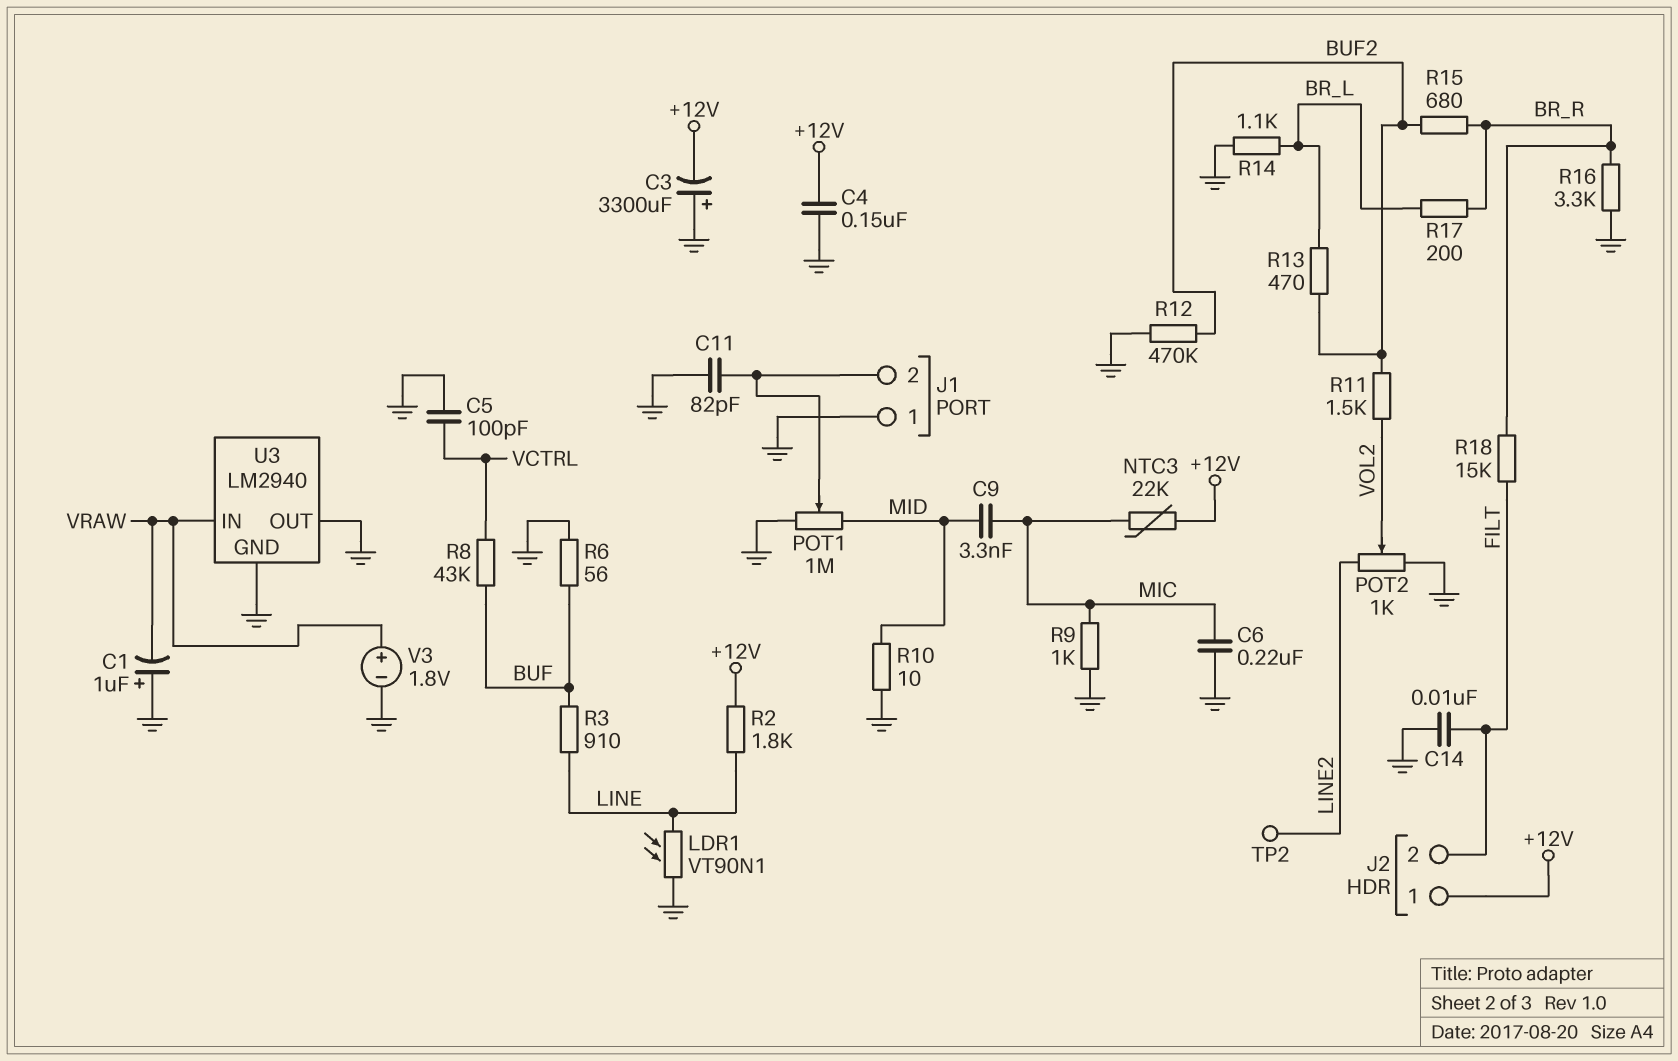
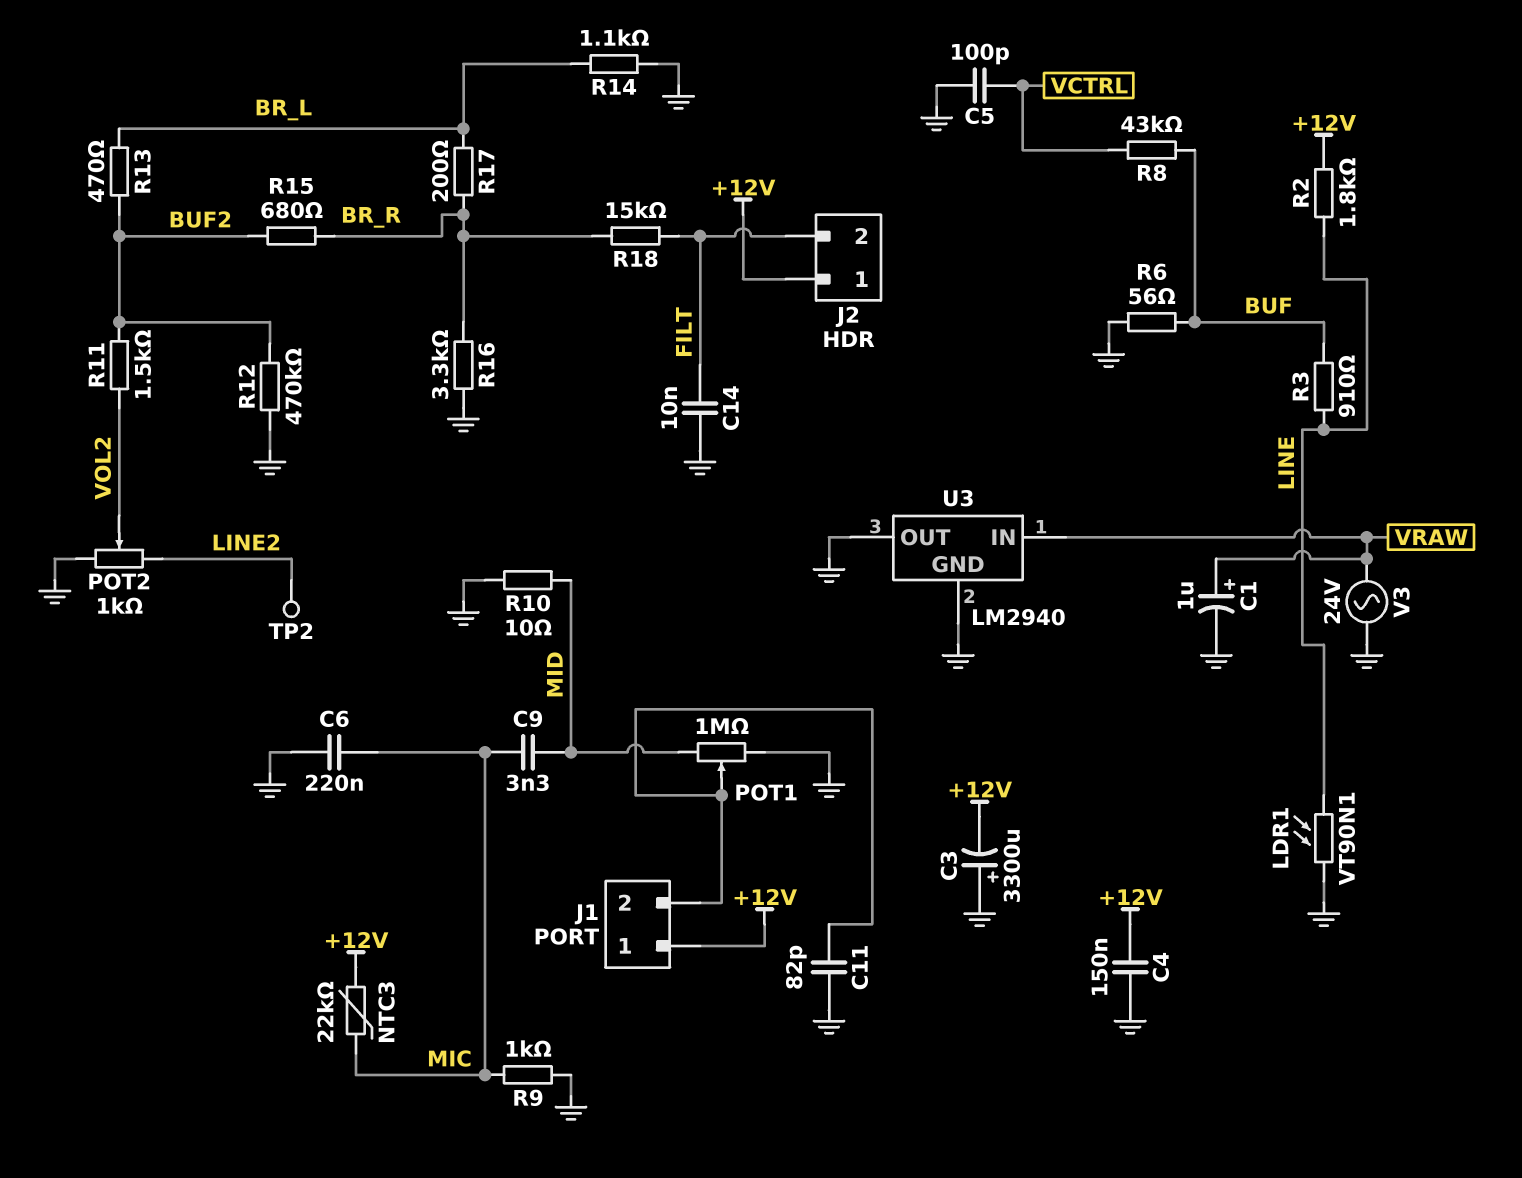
C1: 1uF (plus GND, minus VRAW) -> 1uF (plus VRAW, minus GND)
J1 pin 1: GND -> +12V
V3: 1.8V (plus VRAW, minus GND) -> AC 24V (GND, VRAW)

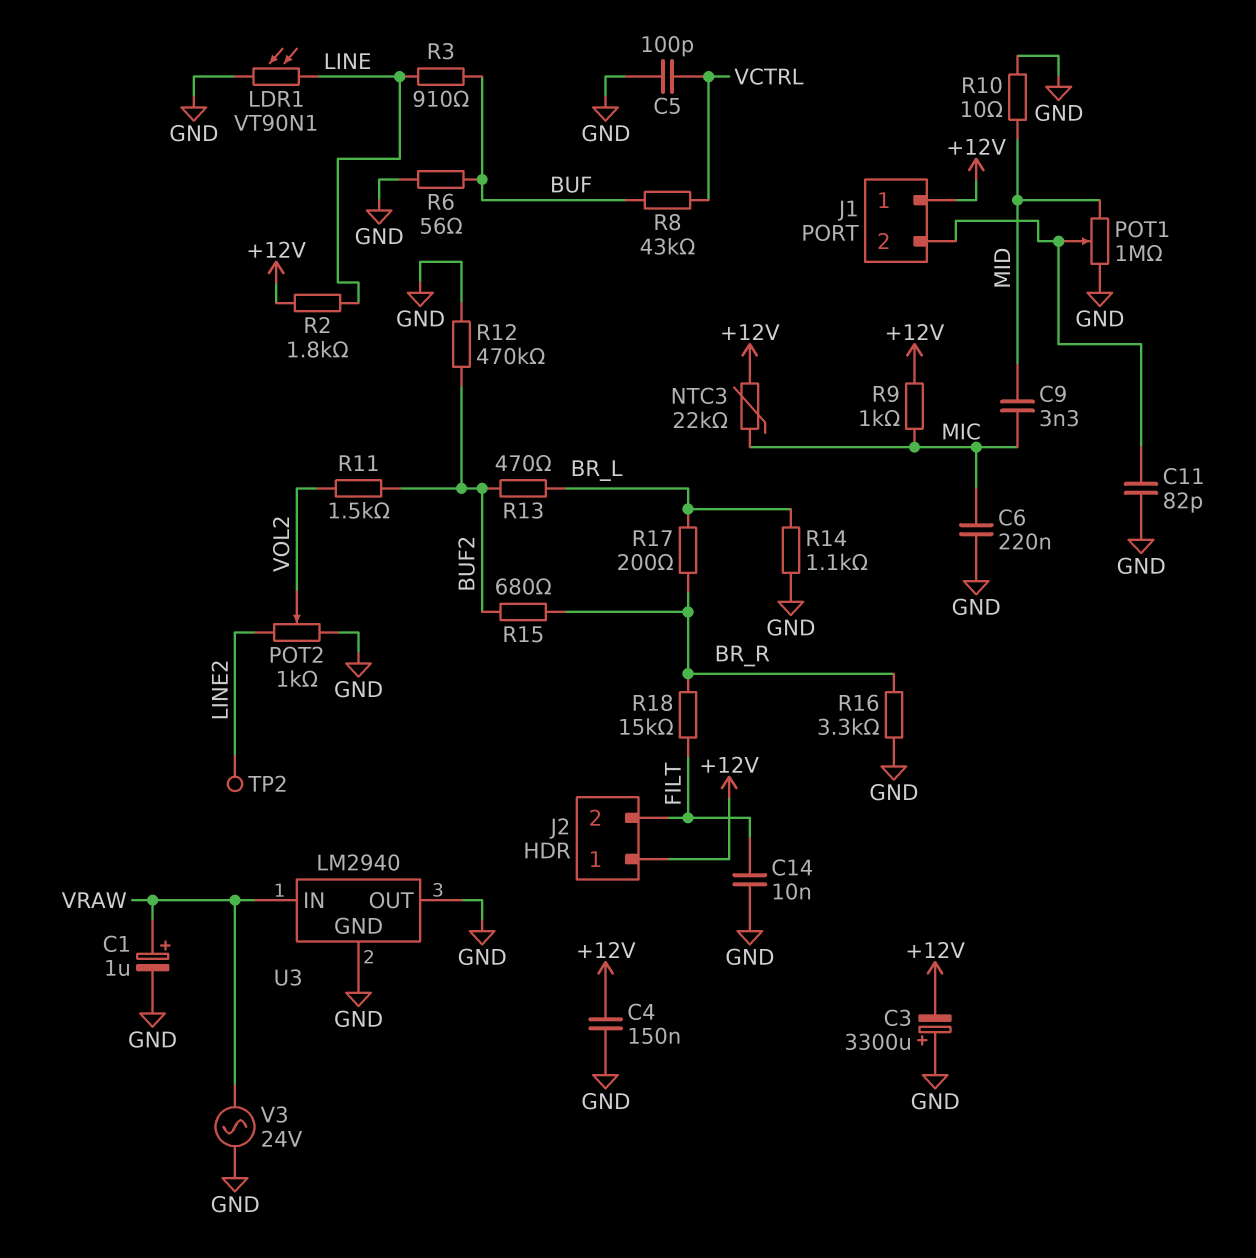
R9: 1k (GND, MIC) -> 1k (+12V, MIC)

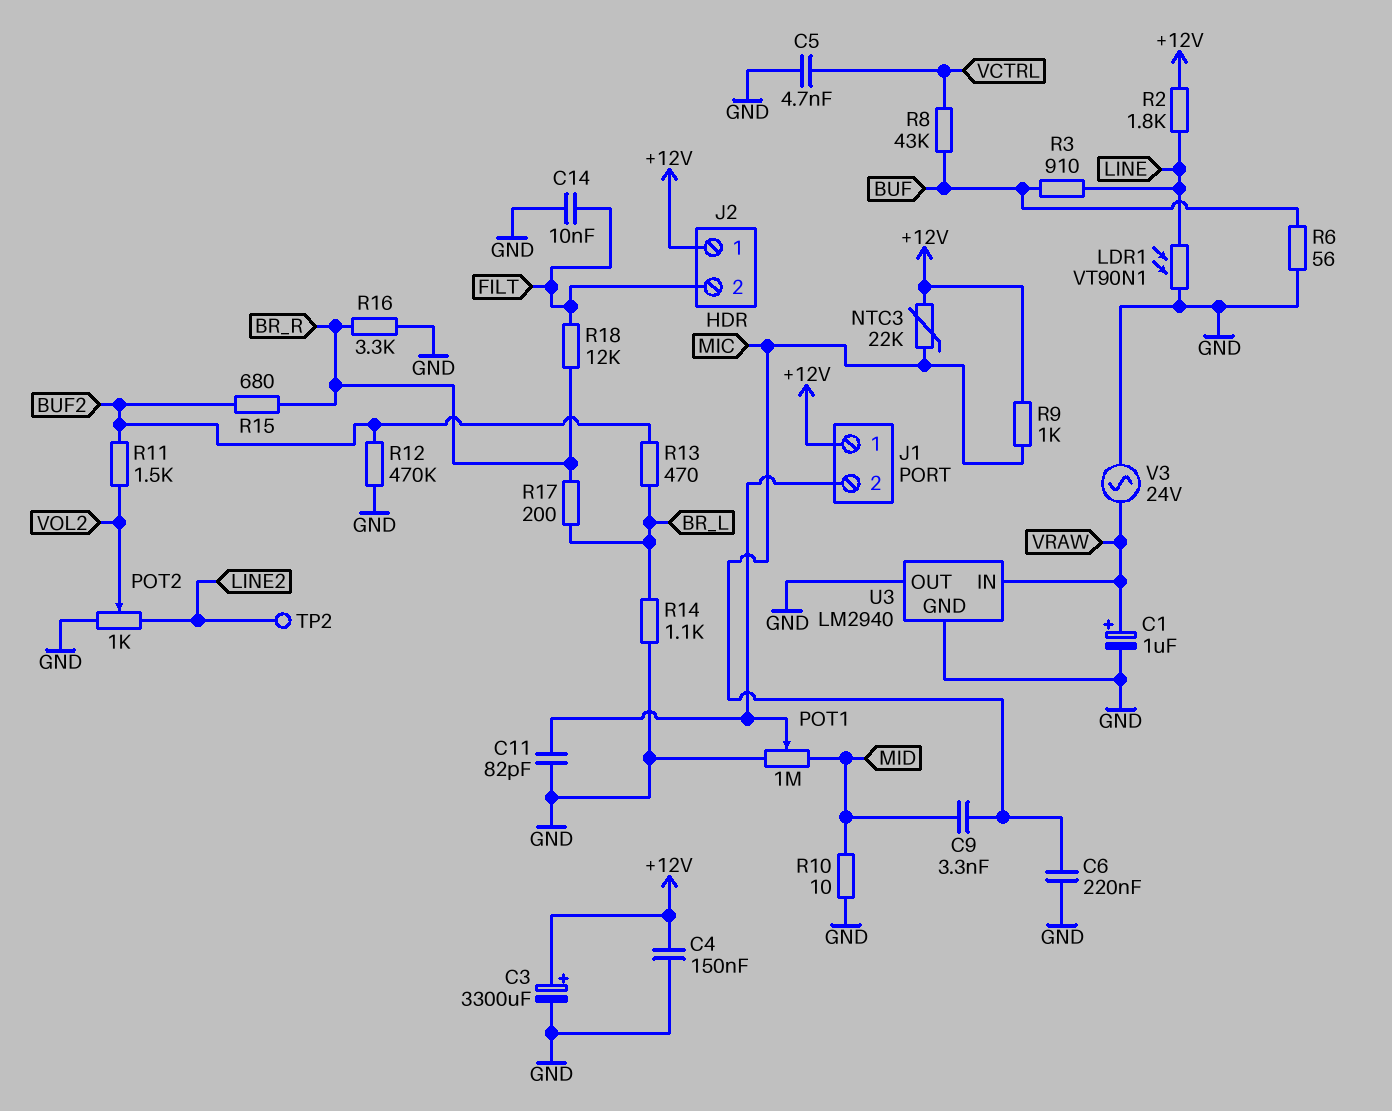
C3: 3300uF (plus GND, minus +12V) -> 3300uF (plus +12V, minus GND)
C5: 100pF (GND, VCTRL) -> 4.7nF (GND, VCTRL)
R18: 15k (BR_R, FILT) -> 12k (BR_R, FILT)

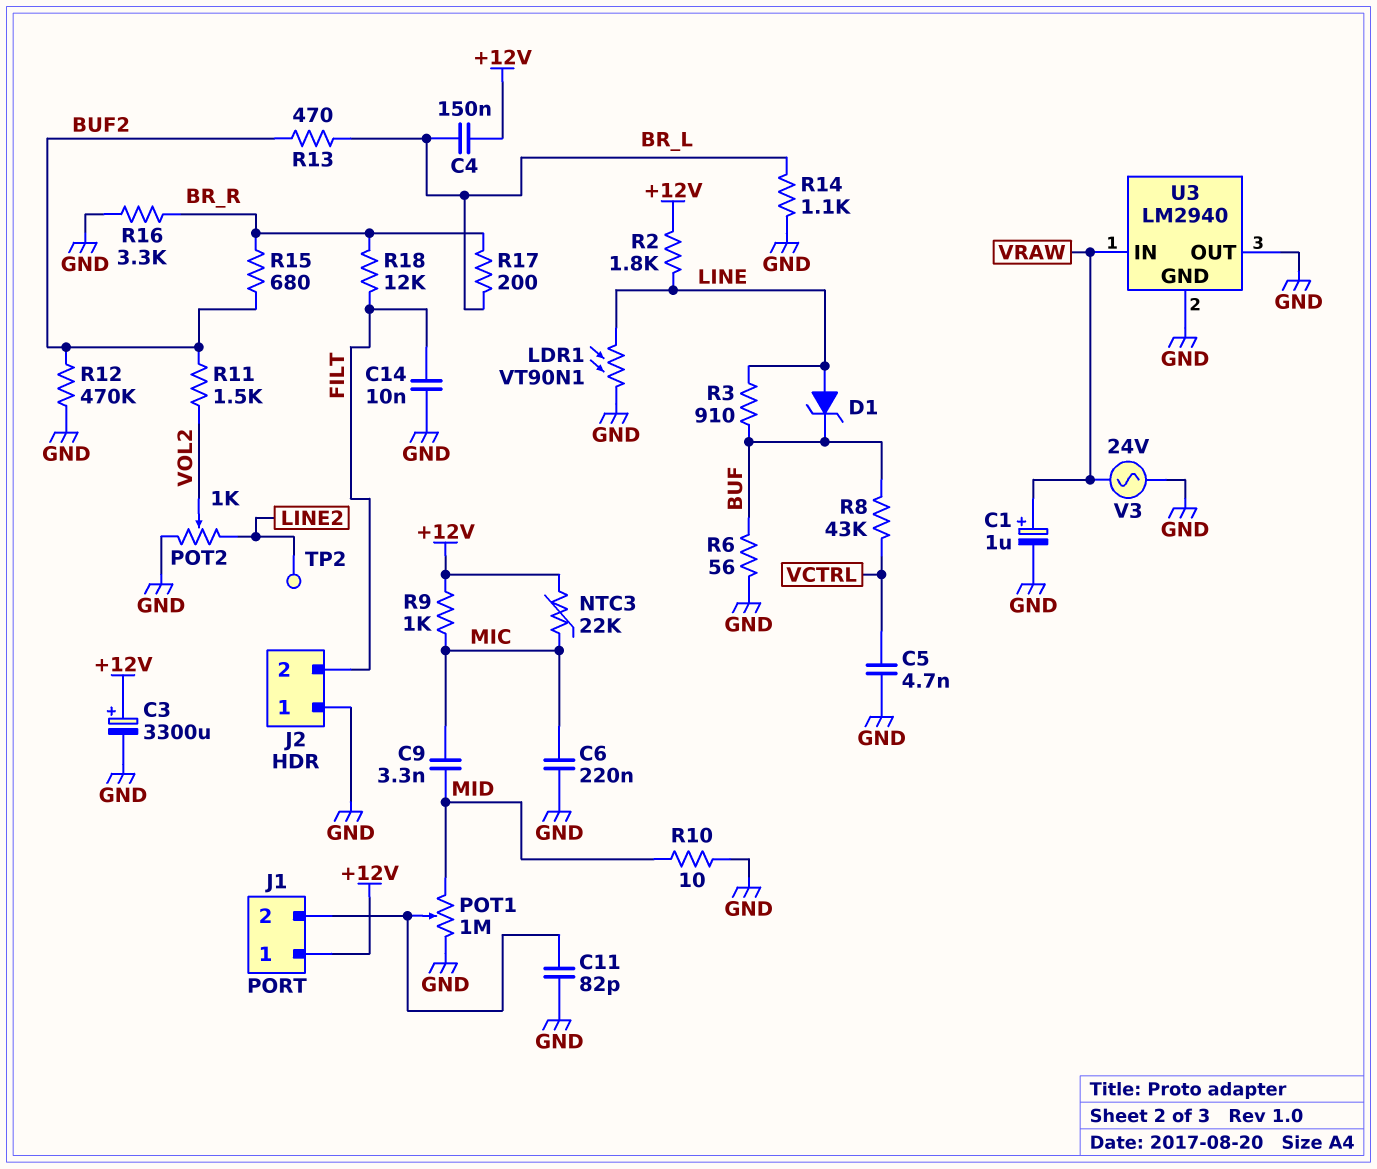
C4: 150nF (+12V, GND) -> 150nF (+12V, BR_L)
D1: none -> zener (A LINE, K BUF)
J2 pin 1: +12V -> GND

